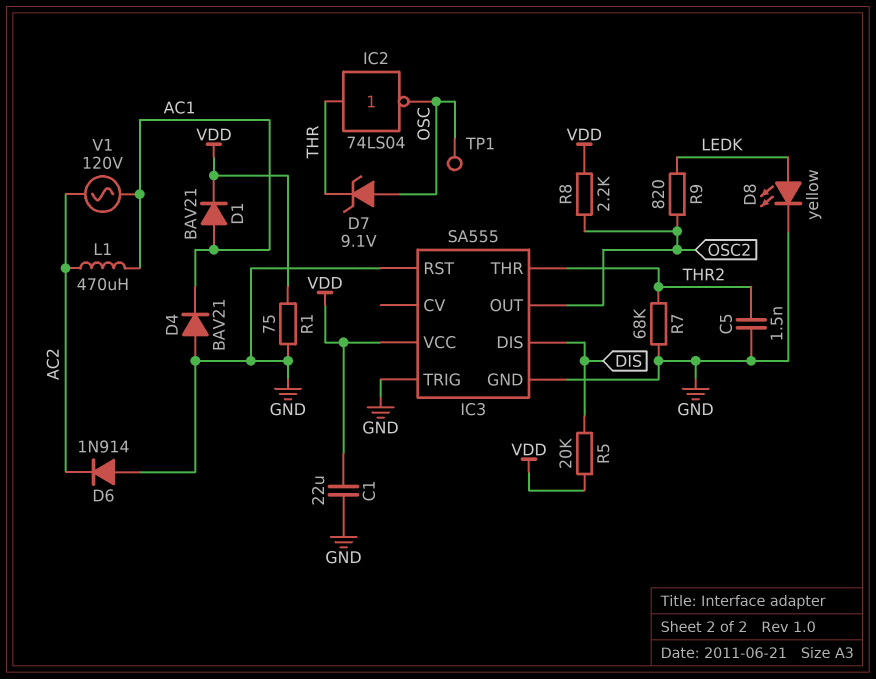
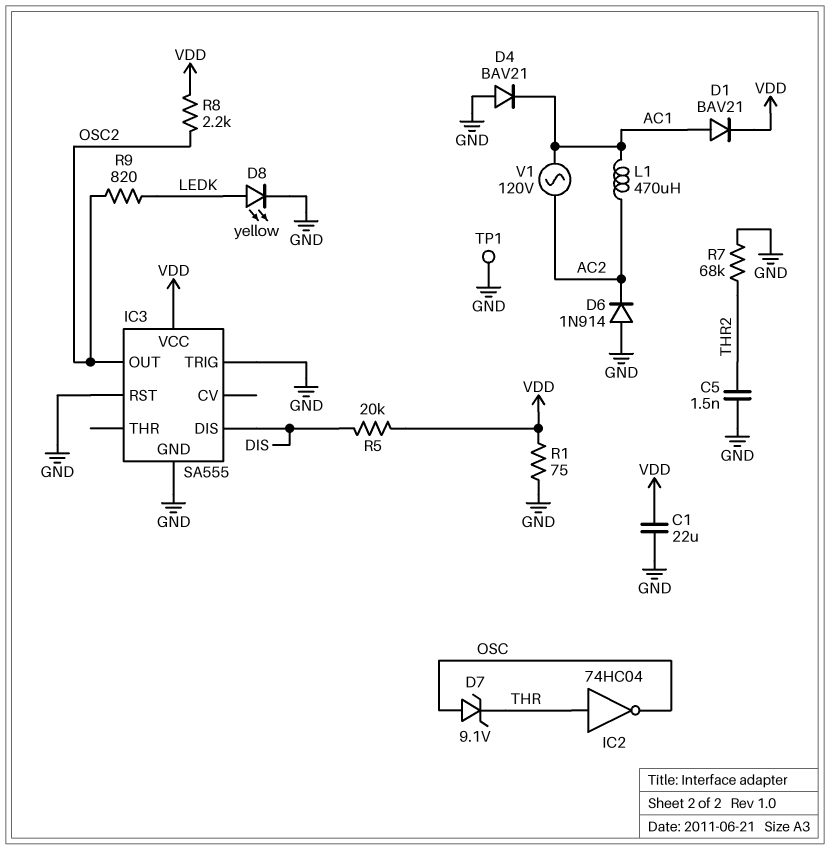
IC2: NOT 74LS04 (in THR, out OSC) -> NOT 74HC04 (in THR, out OSC)
IC3 pin THR: THR2 -> none
TP1: test point (OSC) -> test point (GND)

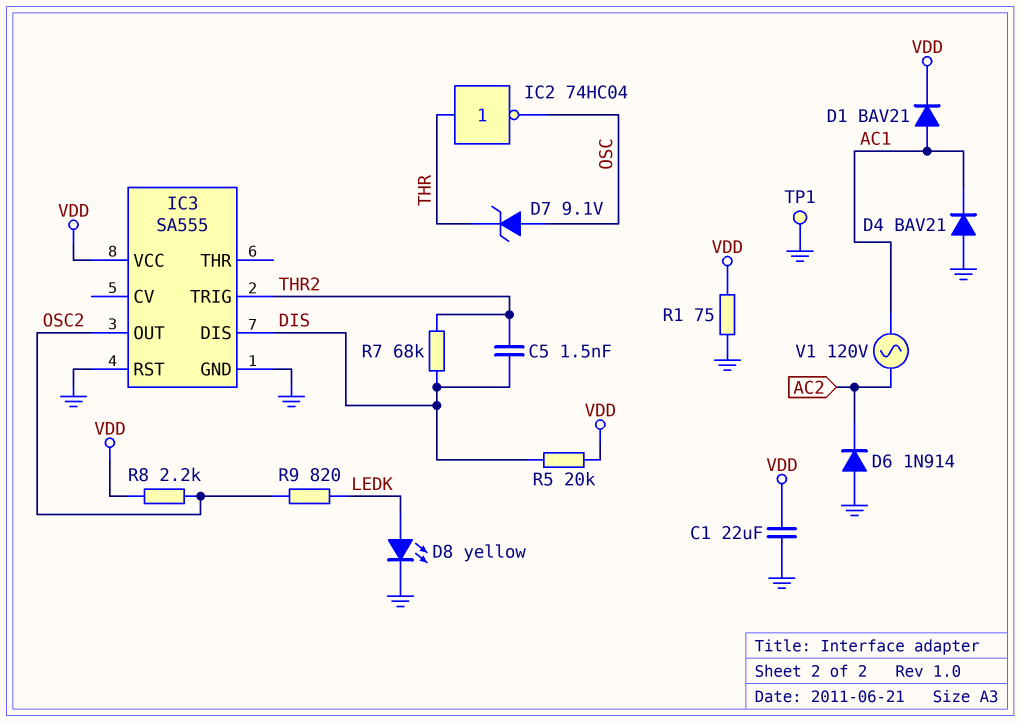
C5: 1.5nF (GND, THR2) -> 1.5nF (DIS, THR2)
IC3 pin TRIG: GND -> THR2
L1: 470uH (AC1, AC2) -> none
R7: 68k (GND, THR2) -> 68k (DIS, THR2)

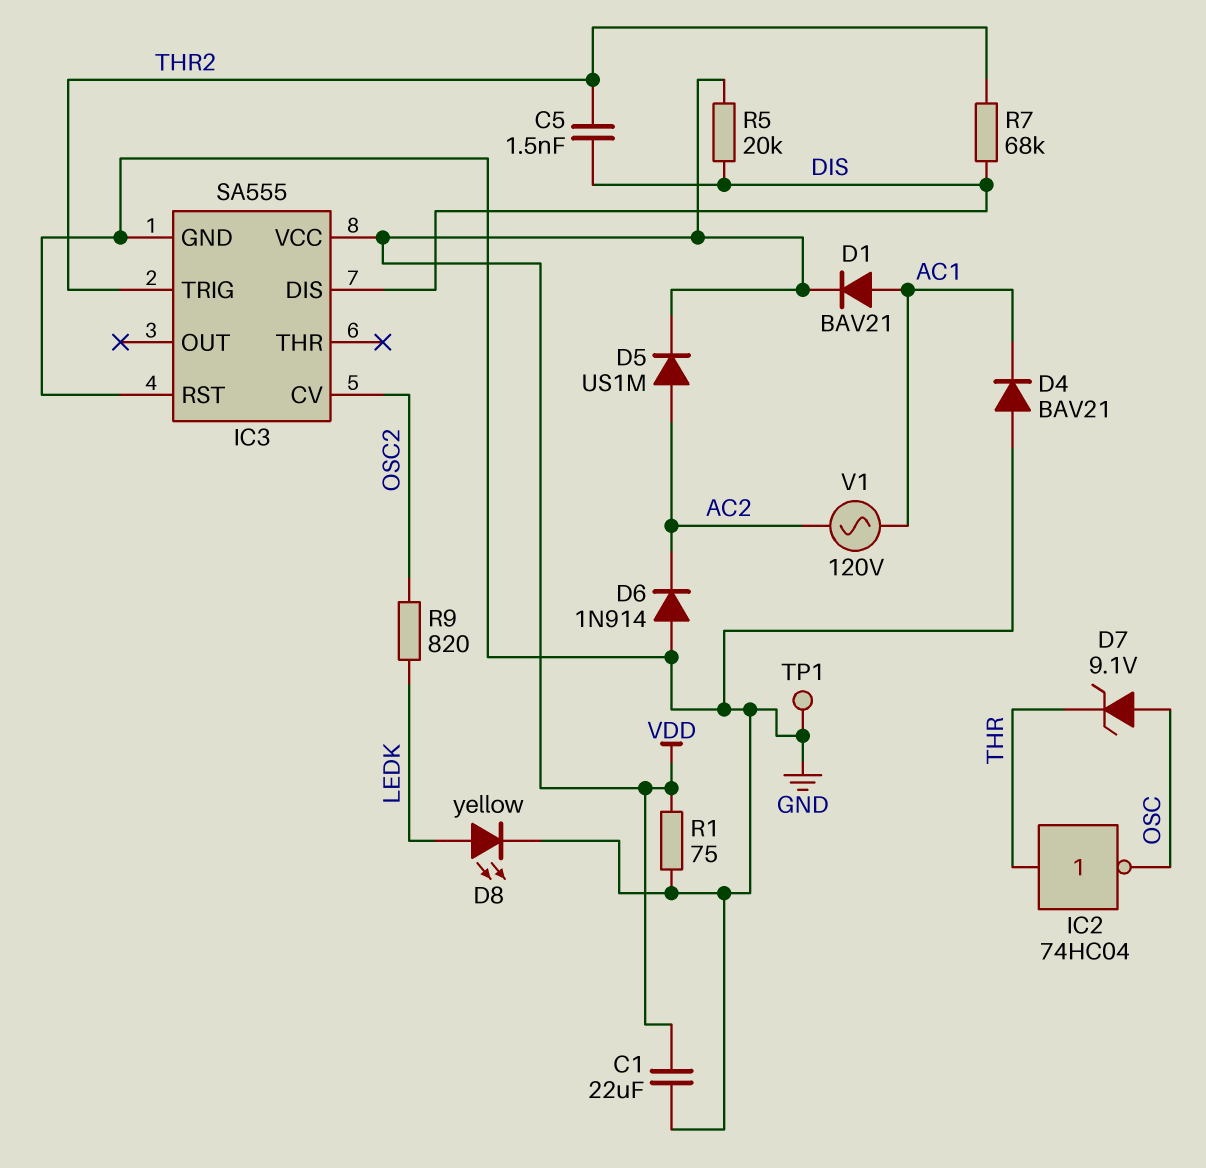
D5: none -> diode US1M (A AC2, K VDD)
IC3 pin CV: none -> OSC2
IC3 pin OUT: OSC2 -> none
R8: 2.2k (OSC2, VDD) -> none

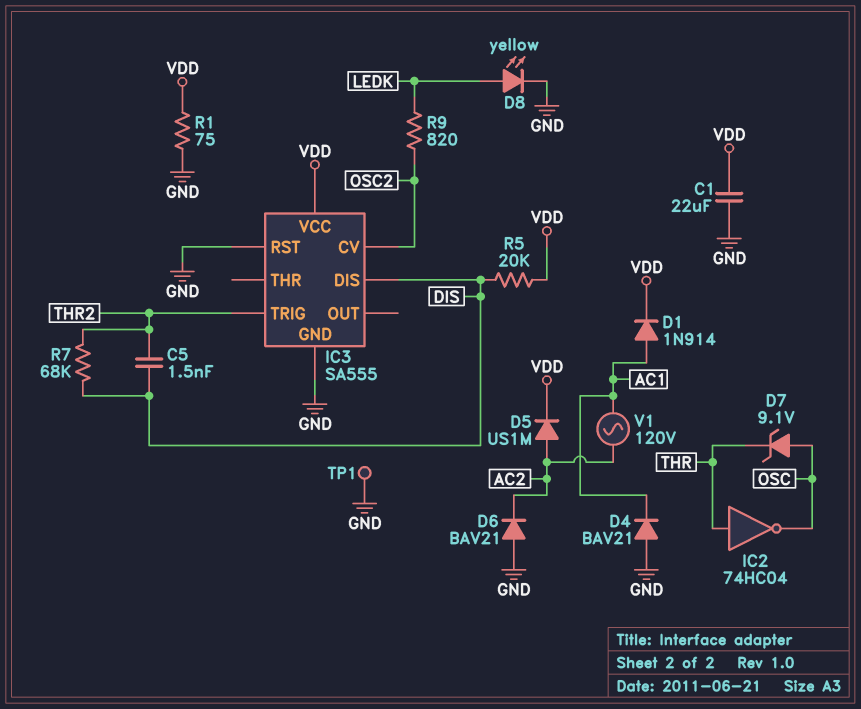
D1: diode BAV21 (A AC1, K VDD) -> diode 1N914 (A AC1, K VDD)
D6: diode 1N914 (A GND, K AC2) -> diode BAV21 (A GND, K AC2)

